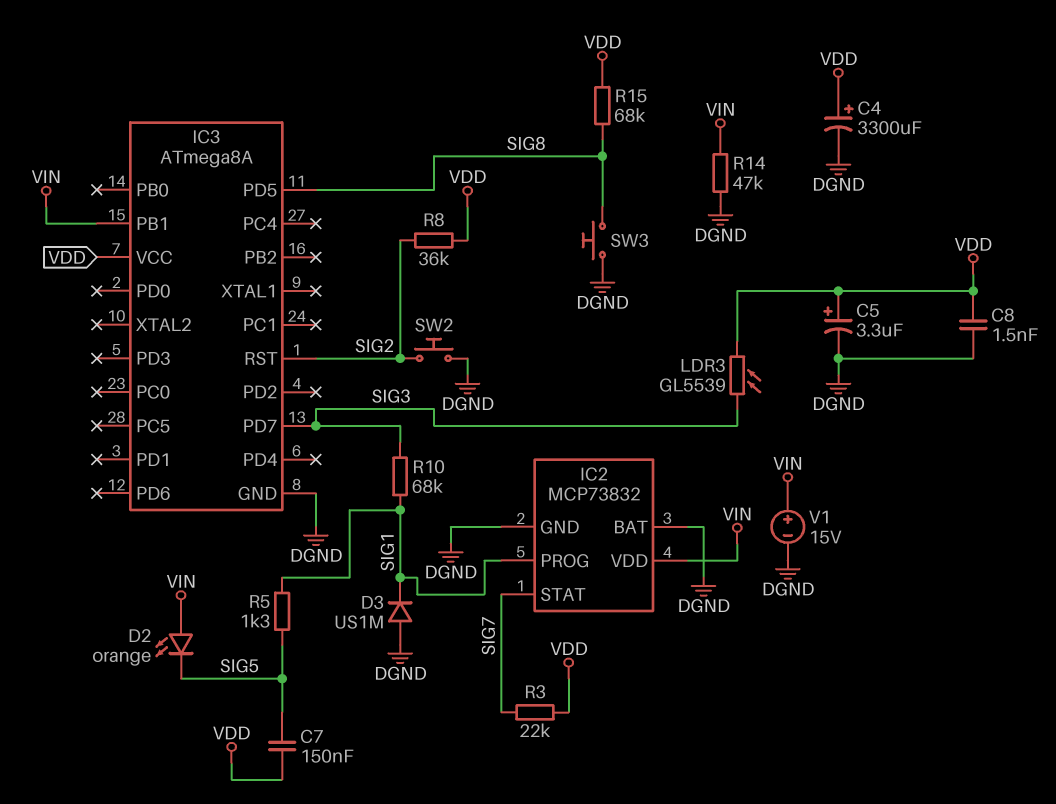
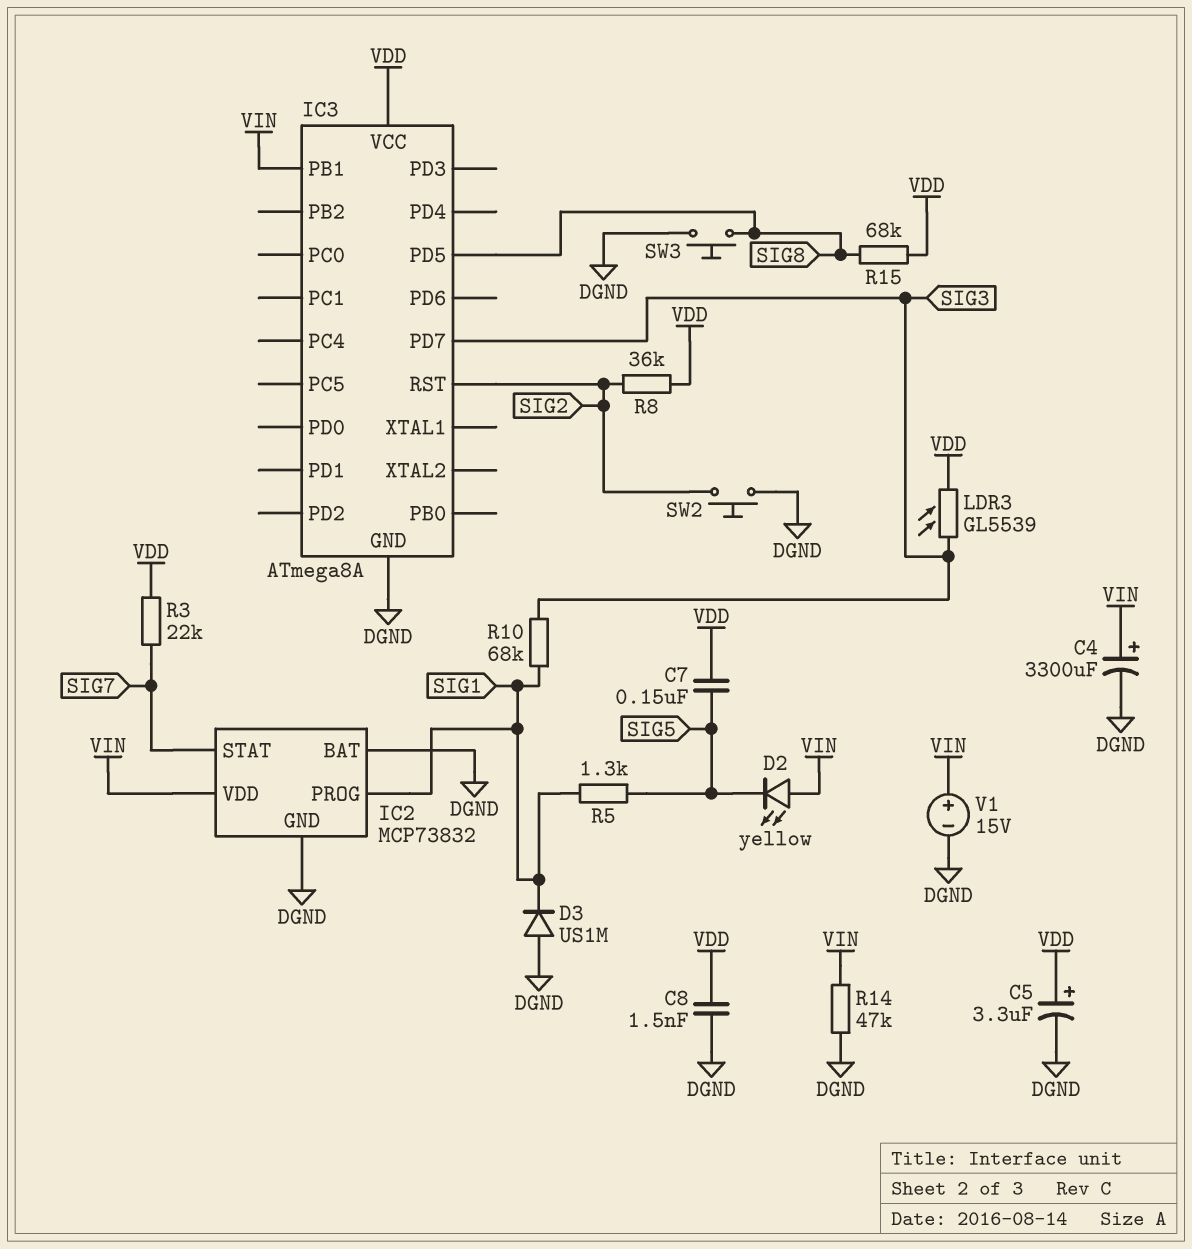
C4: 3300uF (plus VDD, minus DGND) -> 3300uF (plus VIN, minus DGND)
D2: LED orange (A VIN, K SIG5) -> LED yellow (A VIN, K SIG5)

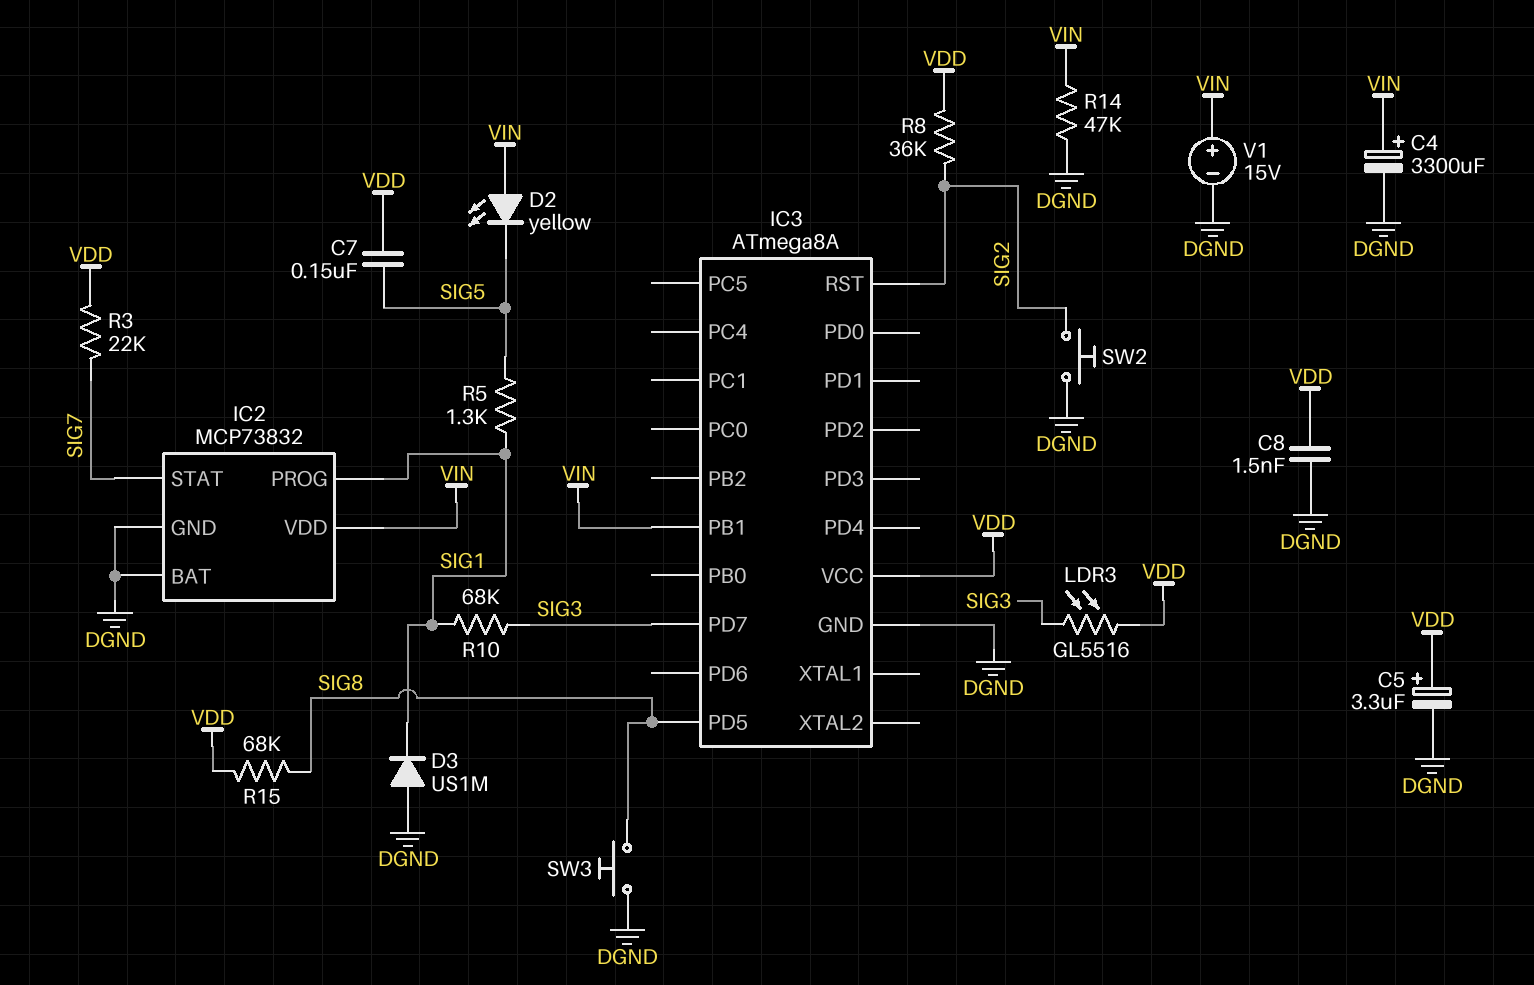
LDR3: GL5539 (SIG3, VDD) -> GL5516 (SIG3, VDD)

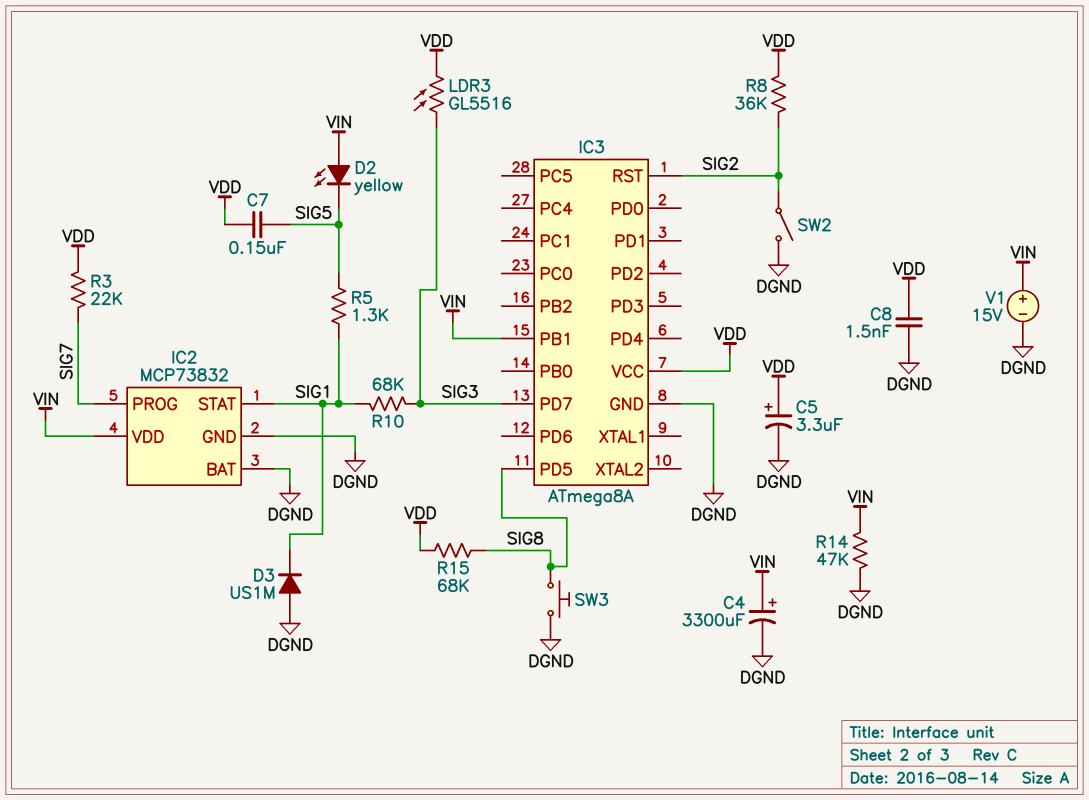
IC2 pin PROG: SIG1 -> SIG7
IC2 pin STAT: SIG7 -> SIG1
SW2: button (DGND, SIG2) -> switch (DGND, SIG2)

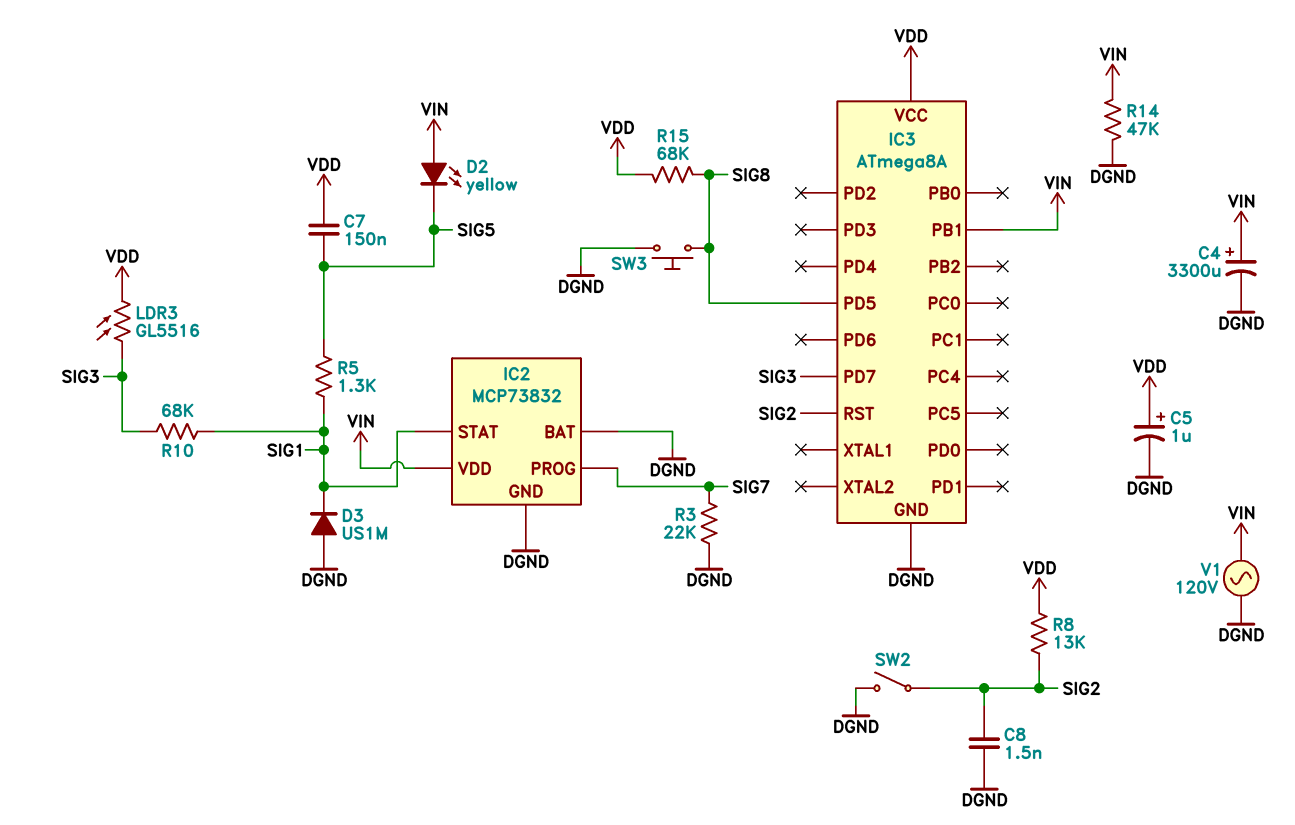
C5: 3.3uF (plus VDD, minus DGND) -> 1uF (plus VDD, minus DGND)
C8: 1.5nF (DGND, VDD) -> 1.5nF (DGND, SIG2)
R3: 22k (SIG7, VDD) -> 22k (DGND, SIG7)
R8: 36k (SIG2, VDD) -> 13k (SIG2, VDD)
V1: 15V (plus VIN, minus DGND) -> AC 120V (DGND, VIN)

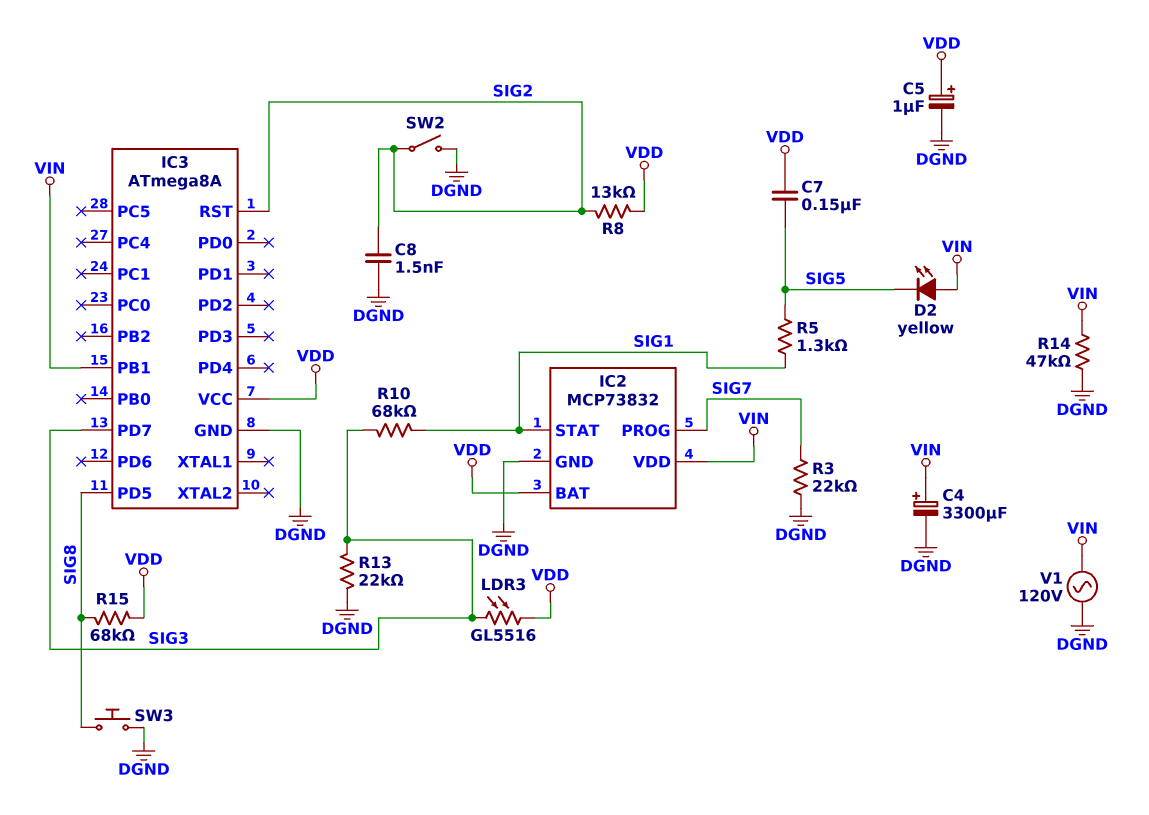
D3: diode US1M (A DGND, K SIG1) -> none
IC2 pin BAT: DGND -> VDD
R13: none -> 22k (DGND, SIG3)

